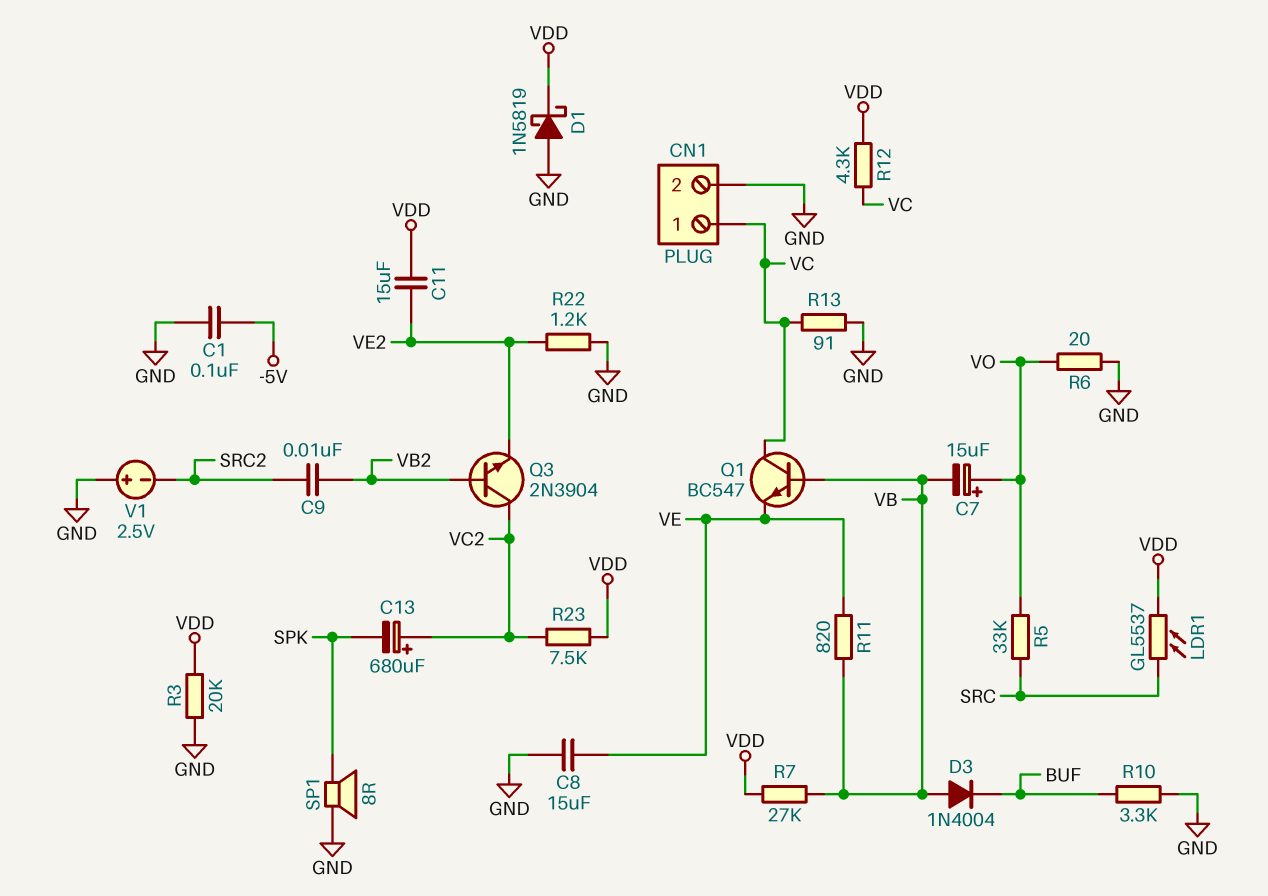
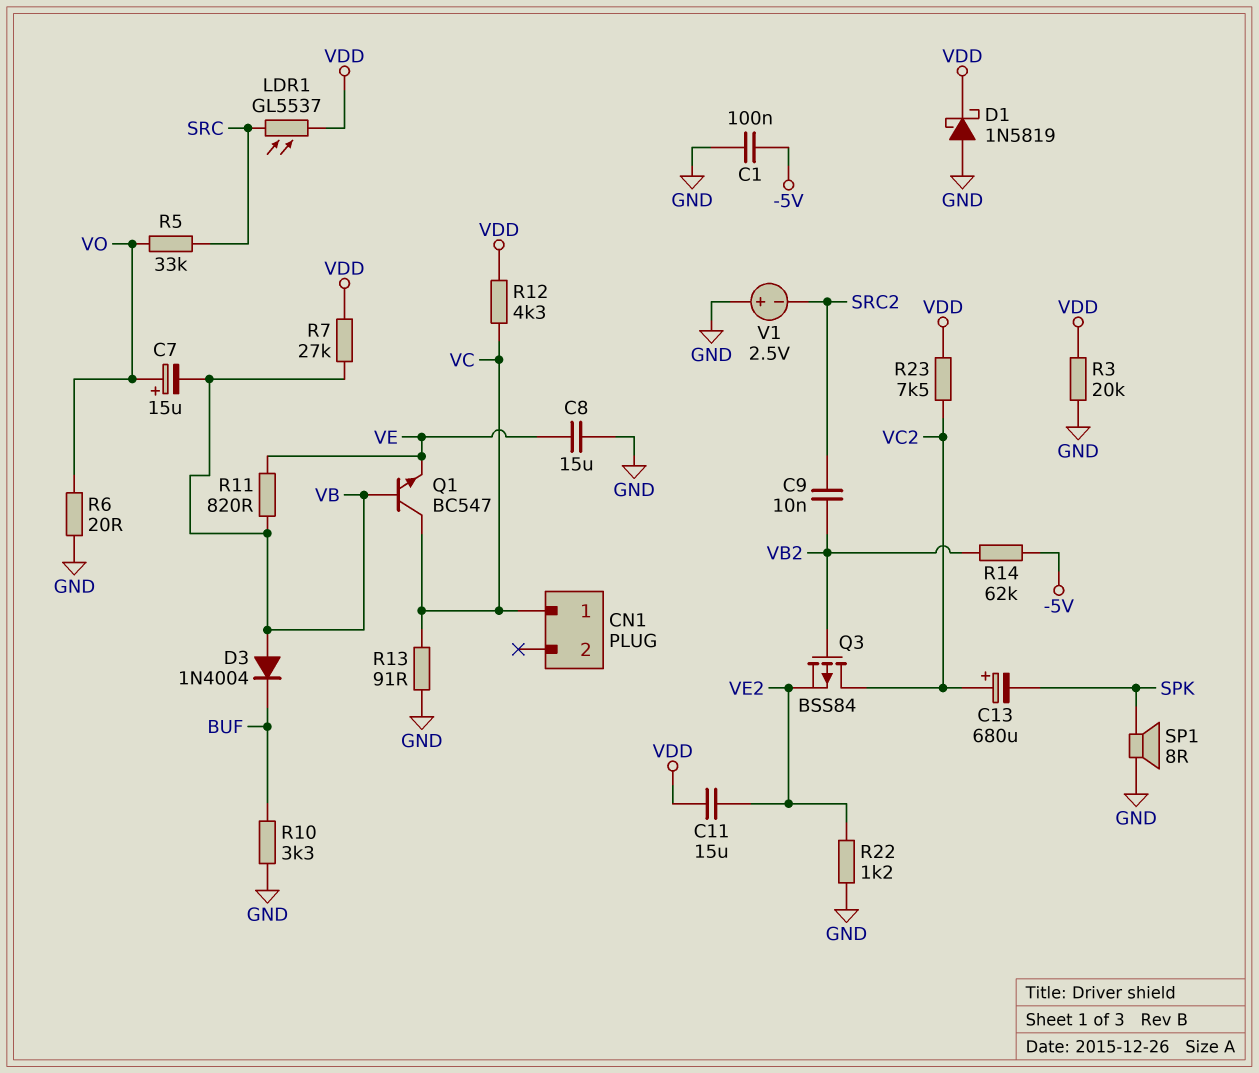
CN1 pin 2: GND -> none
Q3: NPN 2N3904 (B VB2, C VC2, E VE2) -> PMOS BSS84 (G VB2, D VC2, S VE2)
R14: none -> 62k (-5V, VB2)

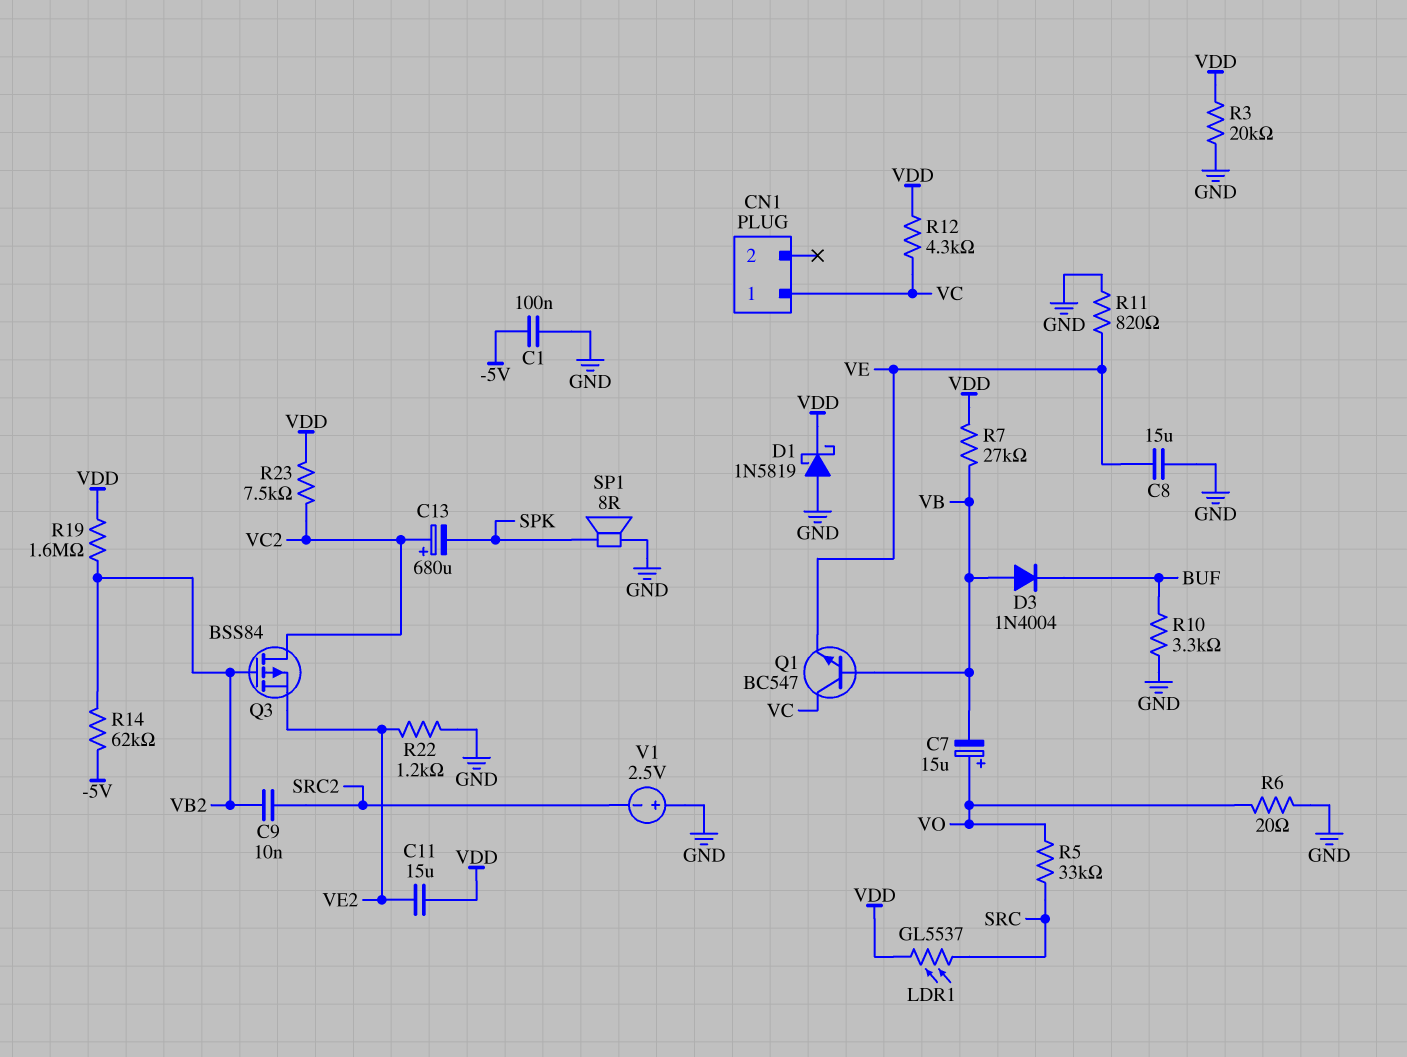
R11: 820 (VB, VE) -> 820 (GND, VE)
R13: 91 (GND, VC) -> none
R19: none -> 1.6M (VB2, VDD)

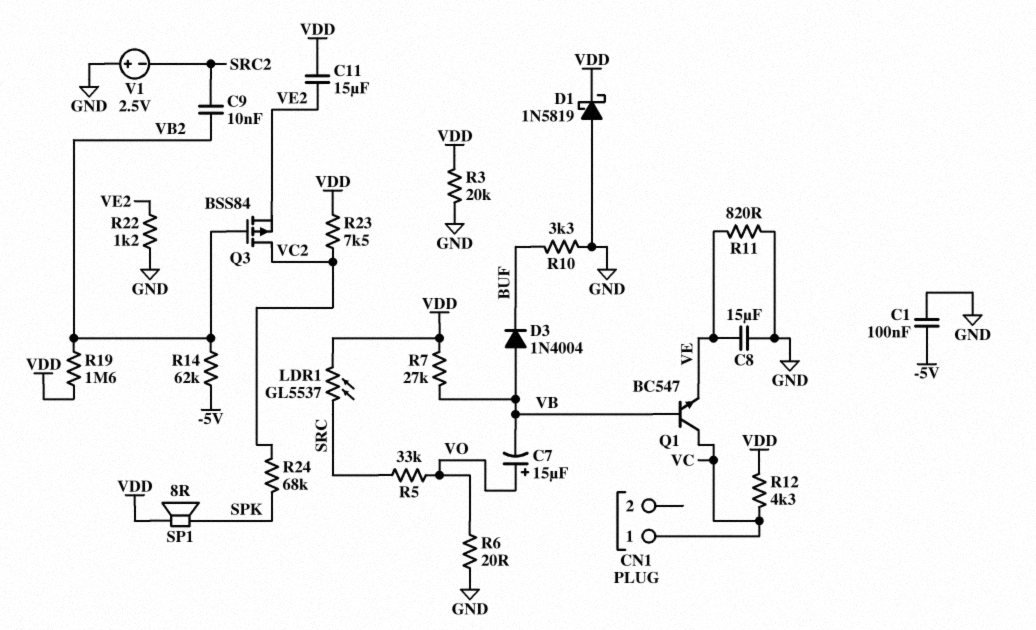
C13: 680uF (plus VC2, minus SPK) -> none
R24: none -> 68k (SPK, VC2)
SP1: speaker 8R (GND, SPK) -> speaker 8R (SPK, VDD)

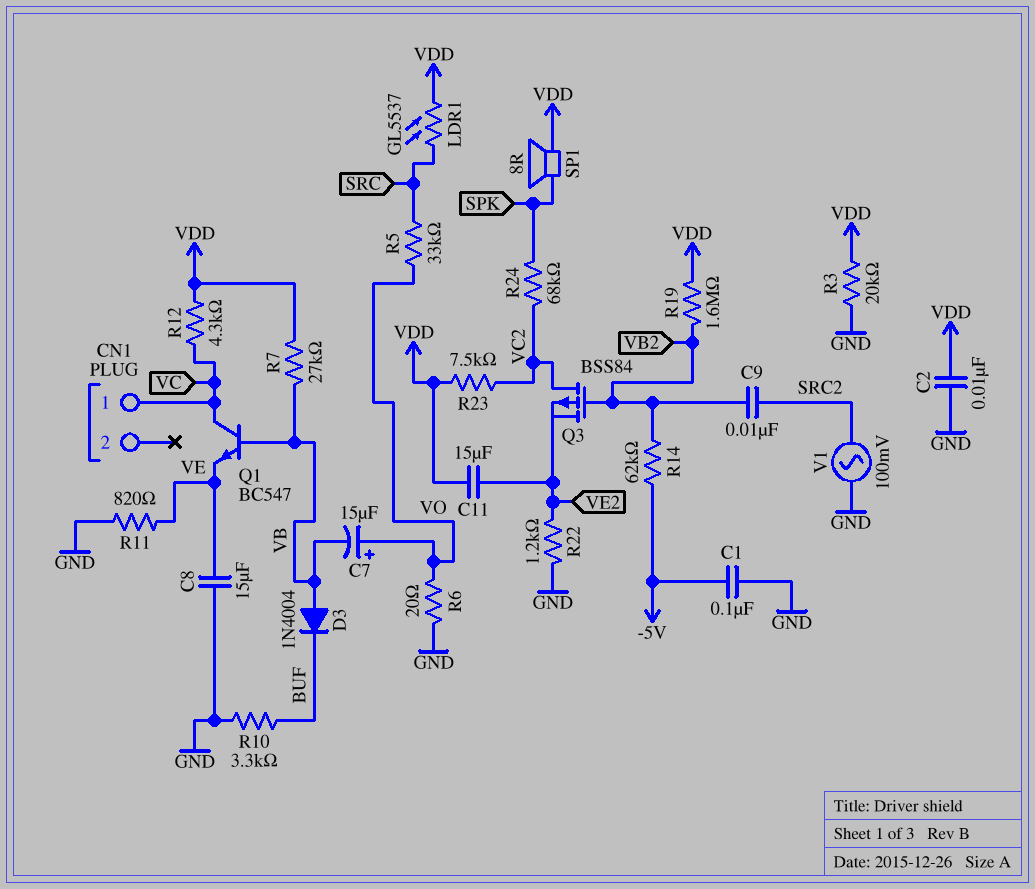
C2: none -> 10nF (GND, VDD)
D1: schottky 1N5819 (A GND, K VDD) -> none
V1: 2.5V (plus GND, minus SRC2) -> AC 100mV (GND, SRC2)

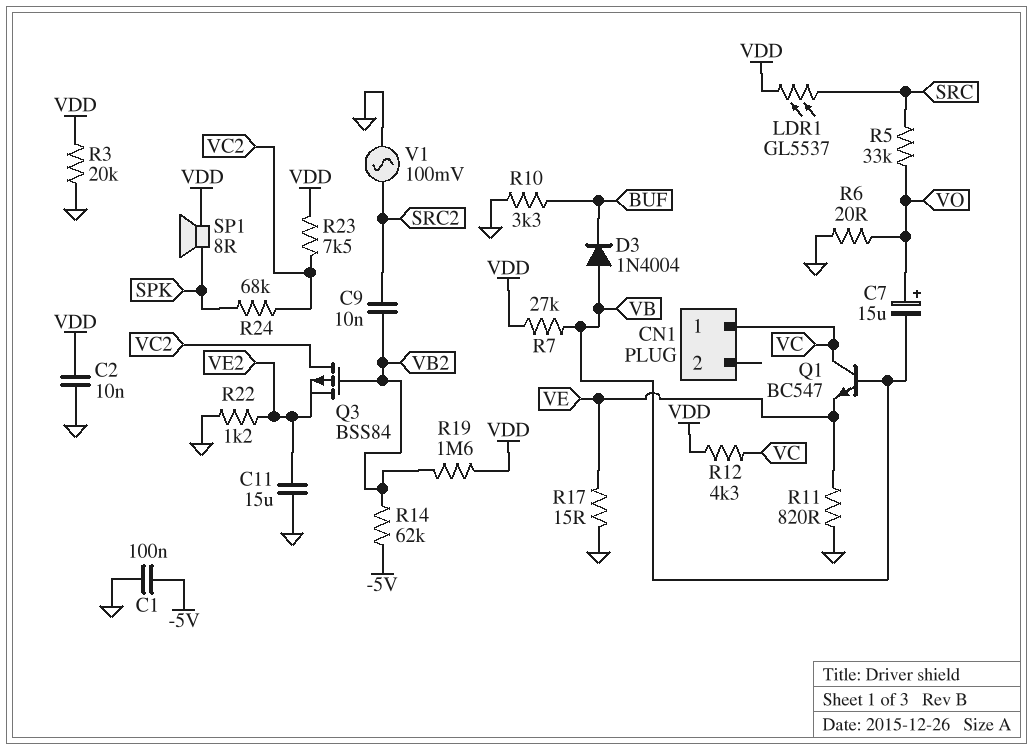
C8: 15uF (GND, VE) -> none
C11: 15uF (VDD, VE2) -> 15uF (GND, VE2)
R17: none -> 15 (GND, VE)

